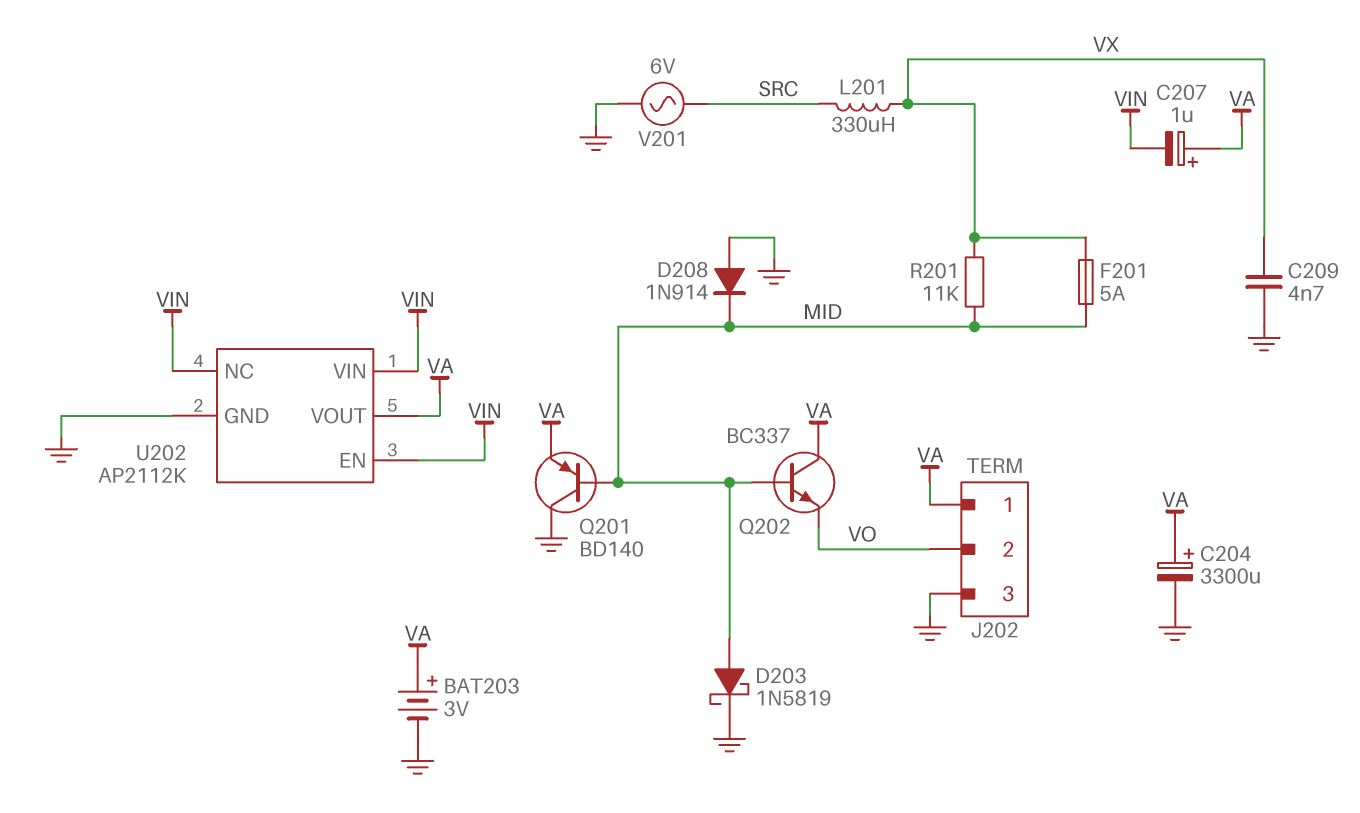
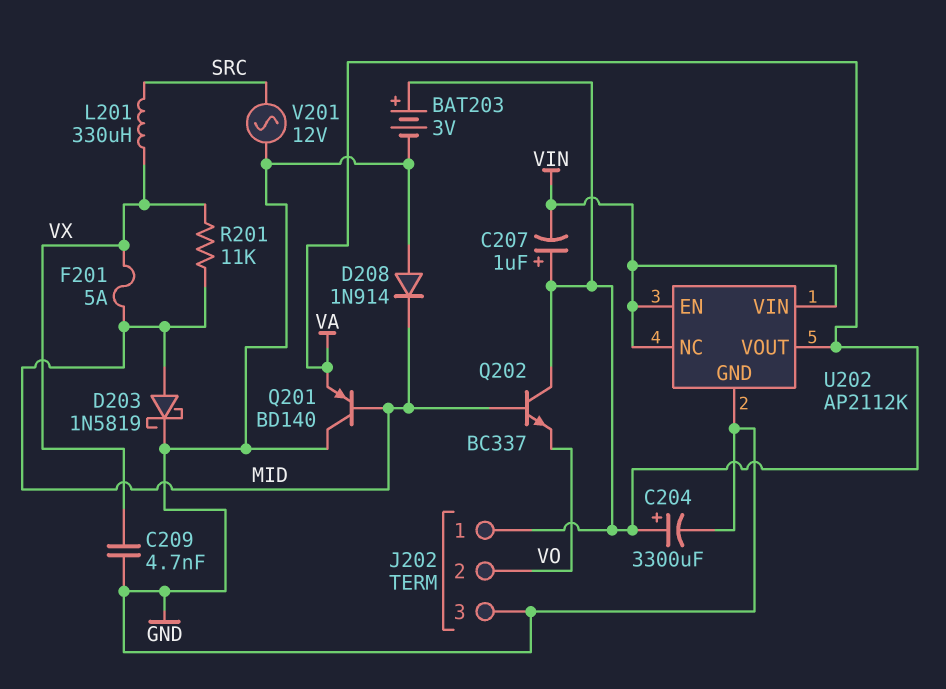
V201: AC 6V (GND, SRC) -> AC 12V (GND, SRC)

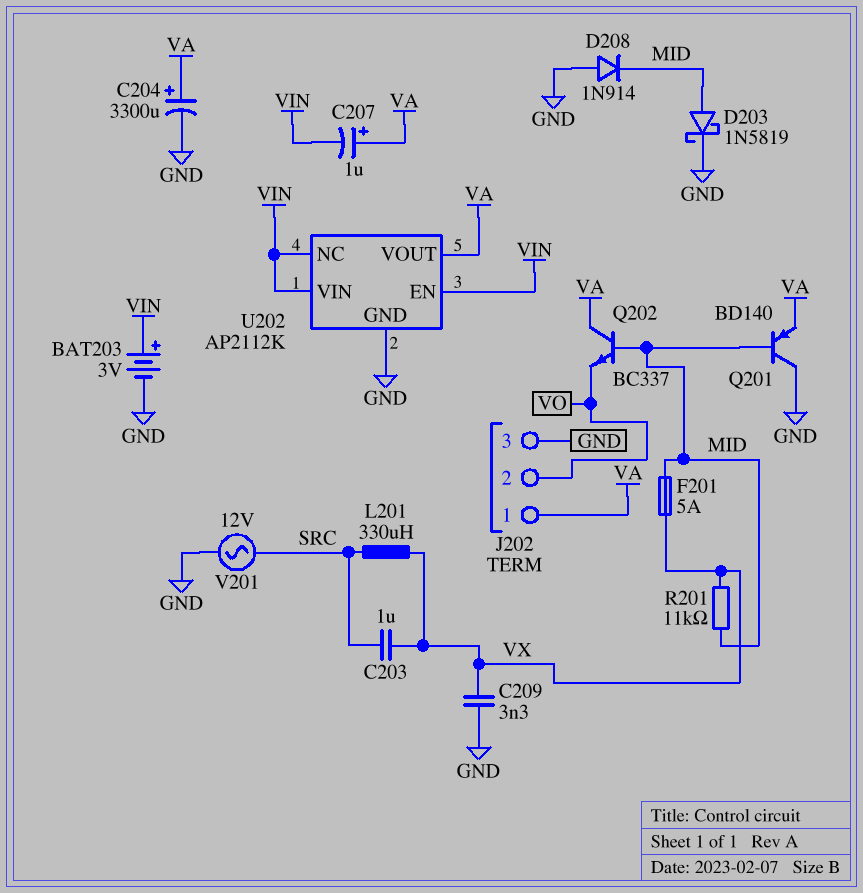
BAT203: 3V (plus VA, minus GND) -> 3V (plus VIN, minus GND)
C203: none -> 1uF (SRC, VX)
C209: 4.7nF (GND, VX) -> 3.3nF (GND, VX)

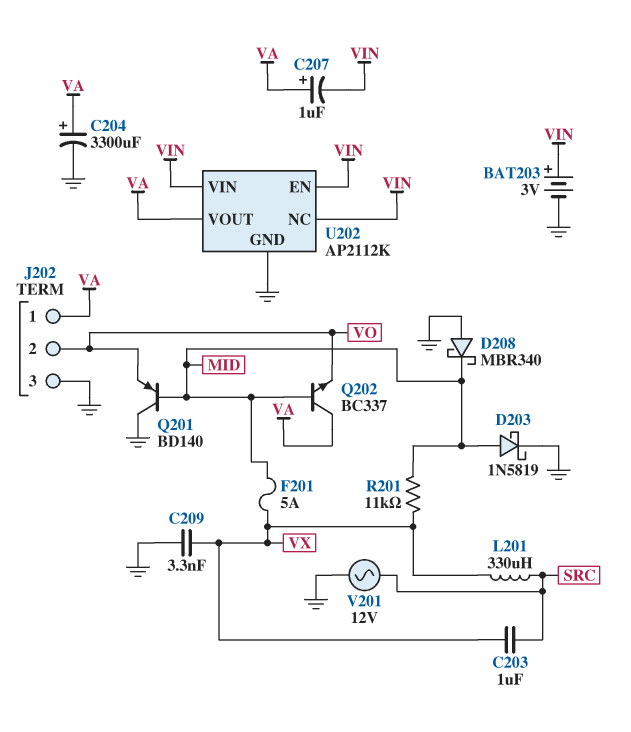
D208: diode 1N914 (A GND, K MID) -> schottky MBR340 (A GND, K MID)
Q201: PNP BD140 (B MID, C GND, E VA) -> PNP BD140 (B MID, C GND, E VO)

